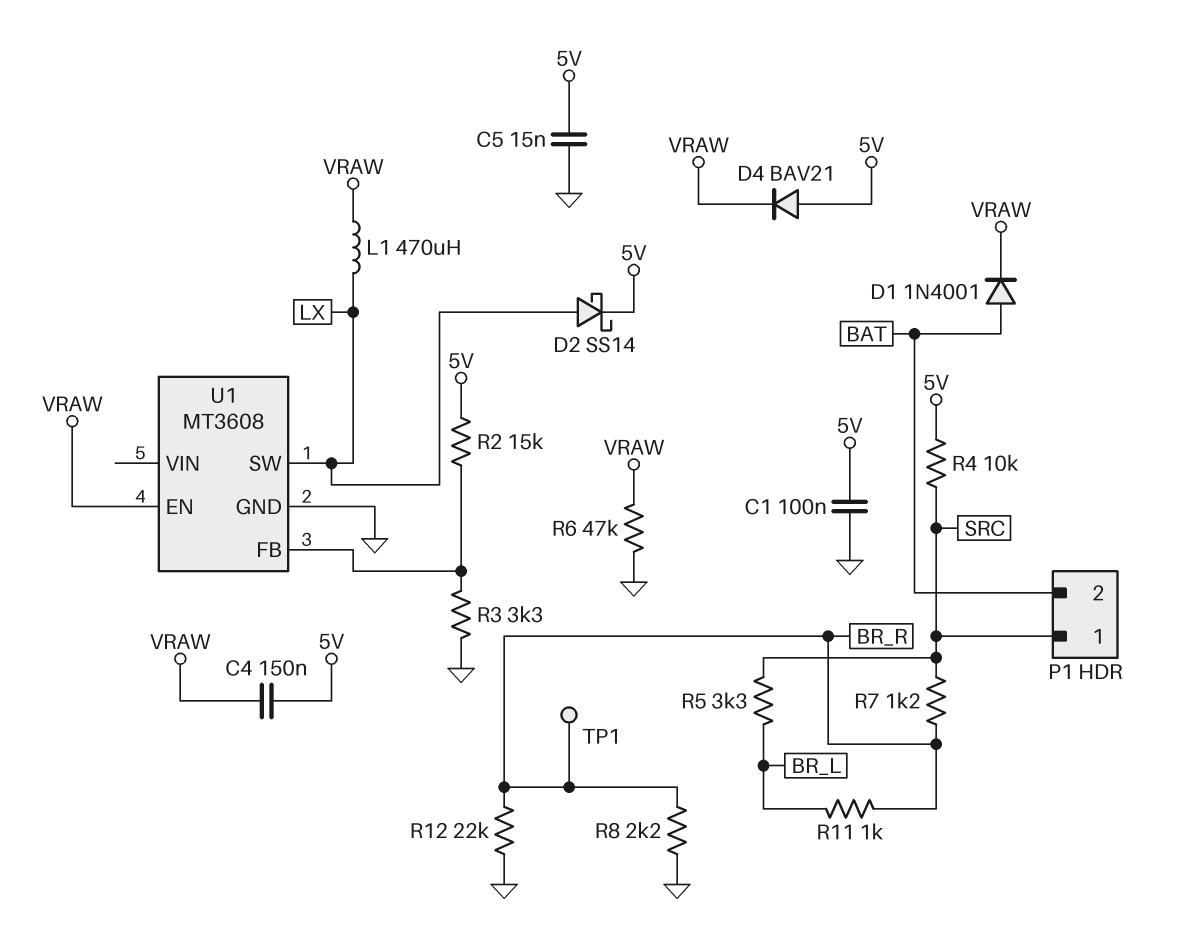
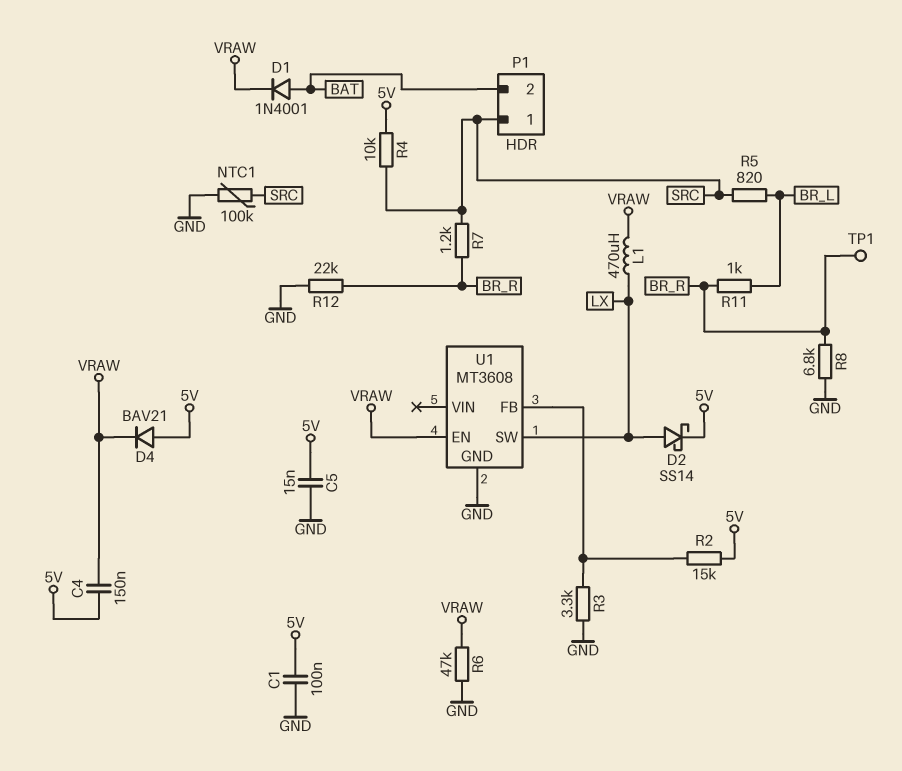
NTC1: none -> 100k (GND, SRC)
R5: 3.3k (BR_L, SRC) -> 820 (BR_L, SRC)
R8: 2.2k (BR_R, GND) -> 6.8k (BR_R, GND)

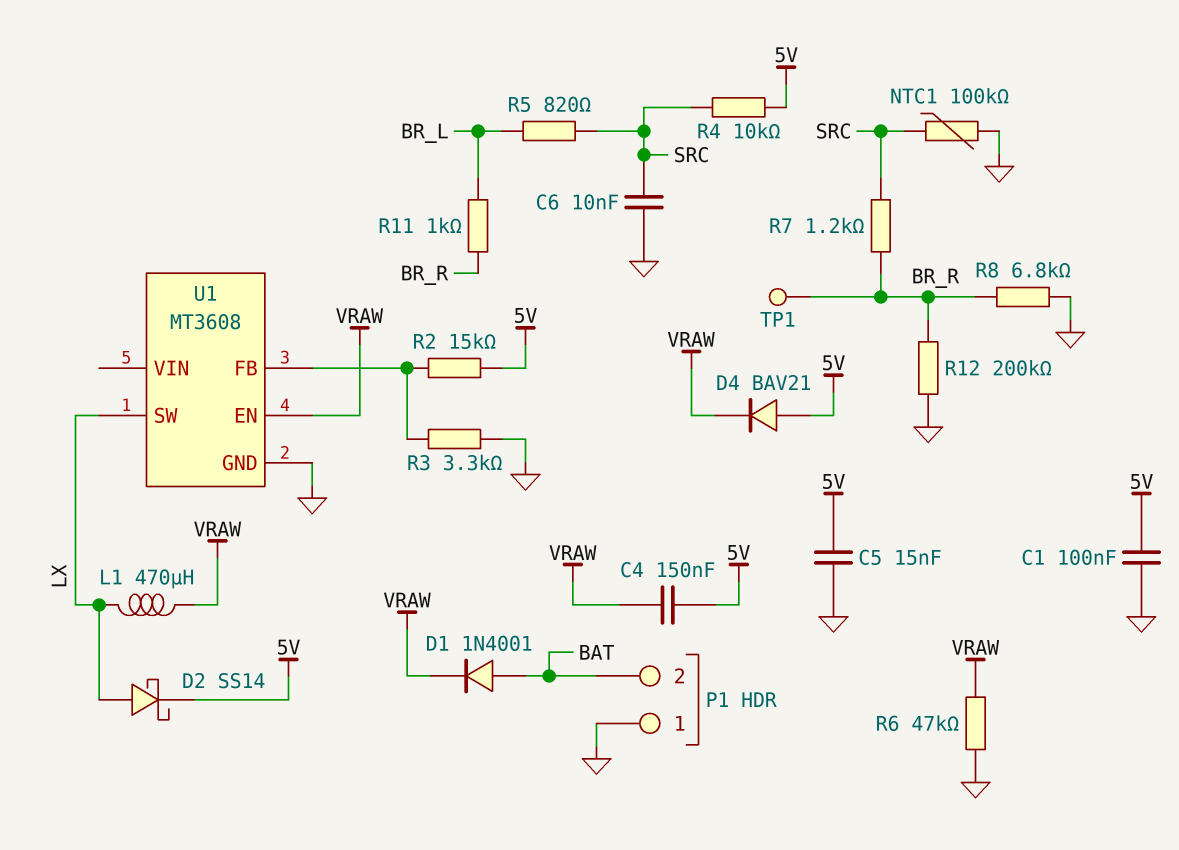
C6: none -> 10nF (GND, SRC)
P1 pin 1: SRC -> GND
R12: 22k (BR_R, GND) -> 200k (BR_R, GND)

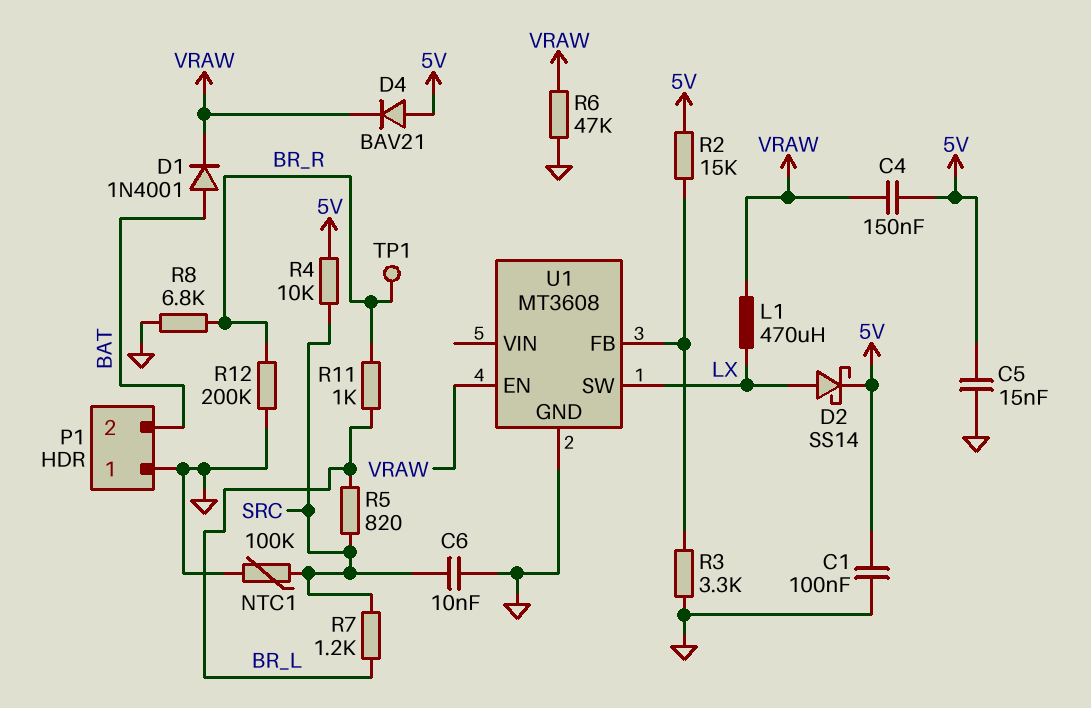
R7: 1.2k (BR_R, SRC) -> 1.2k (BR_L, SRC)

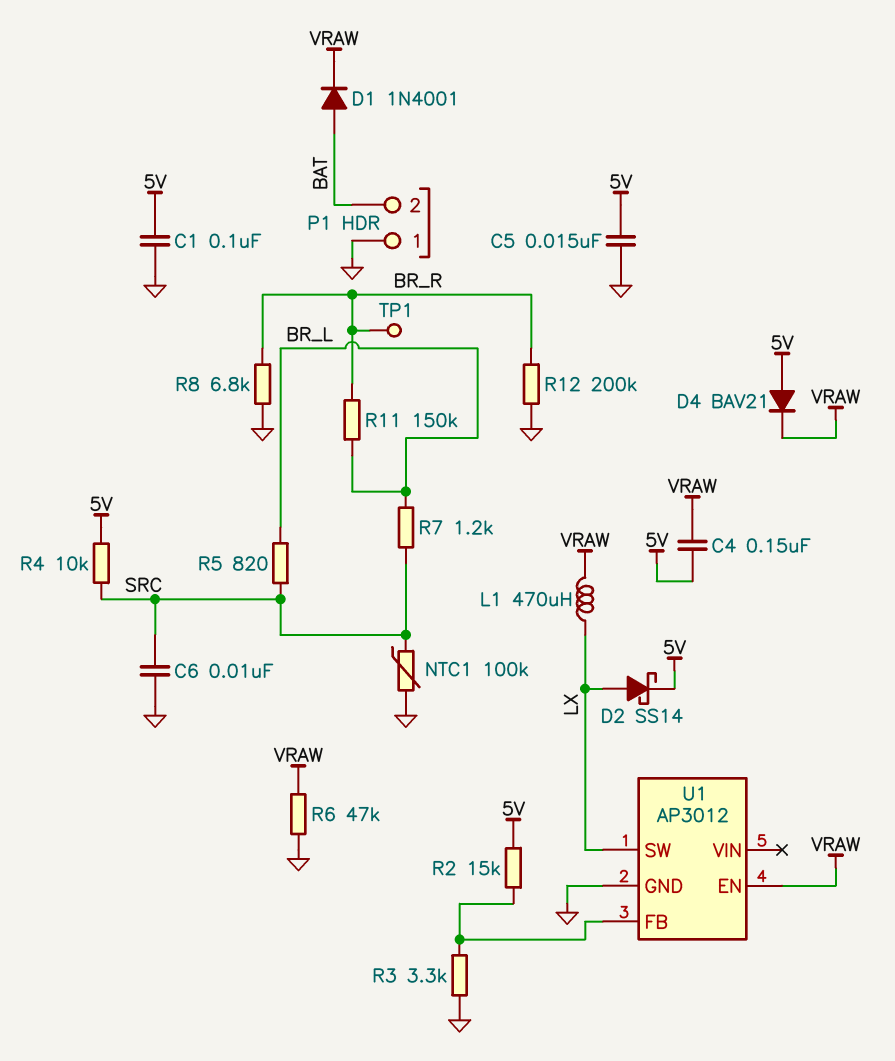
R11: 1k (BR_L, BR_R) -> 150k (BR_L, BR_R)
U1: MT3608 -> AP3012

